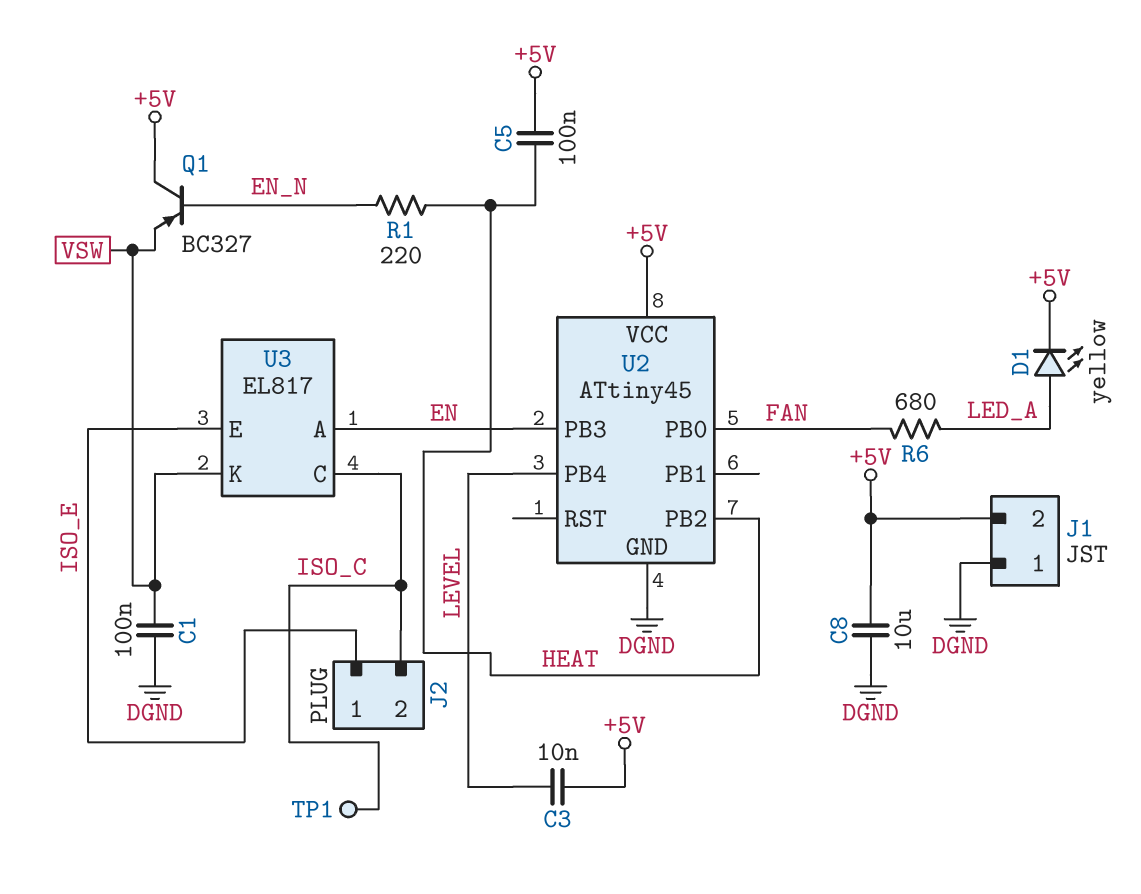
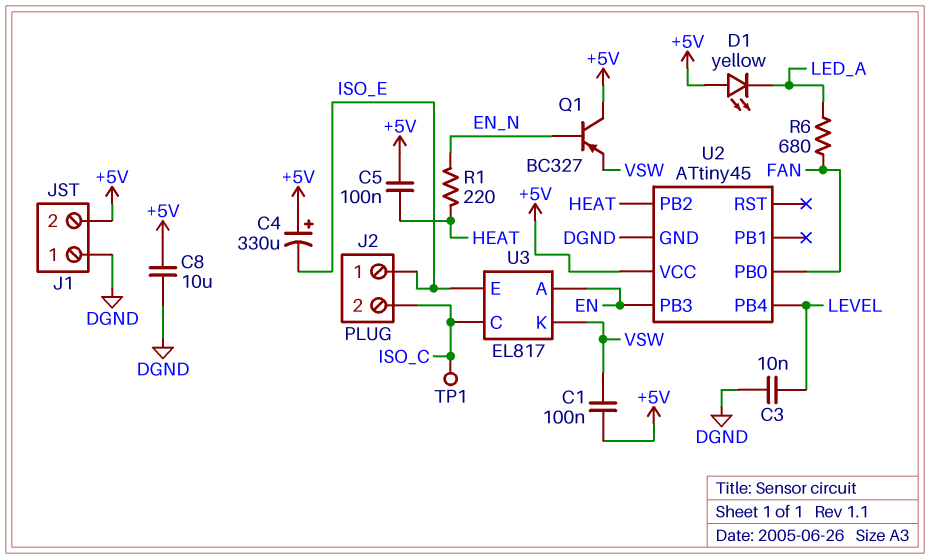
C1: 100nF (DGND, VSW) -> 100nF (+5V, VSW)
C3: 10nF (+5V, LEVEL) -> 10nF (DGND, LEVEL)
C4: none -> 330uF (plus +5V, minus ISO_E)
D1: LED yellow (A LED_A, K +5V) -> LED yellow (A +5V, K LED_A)

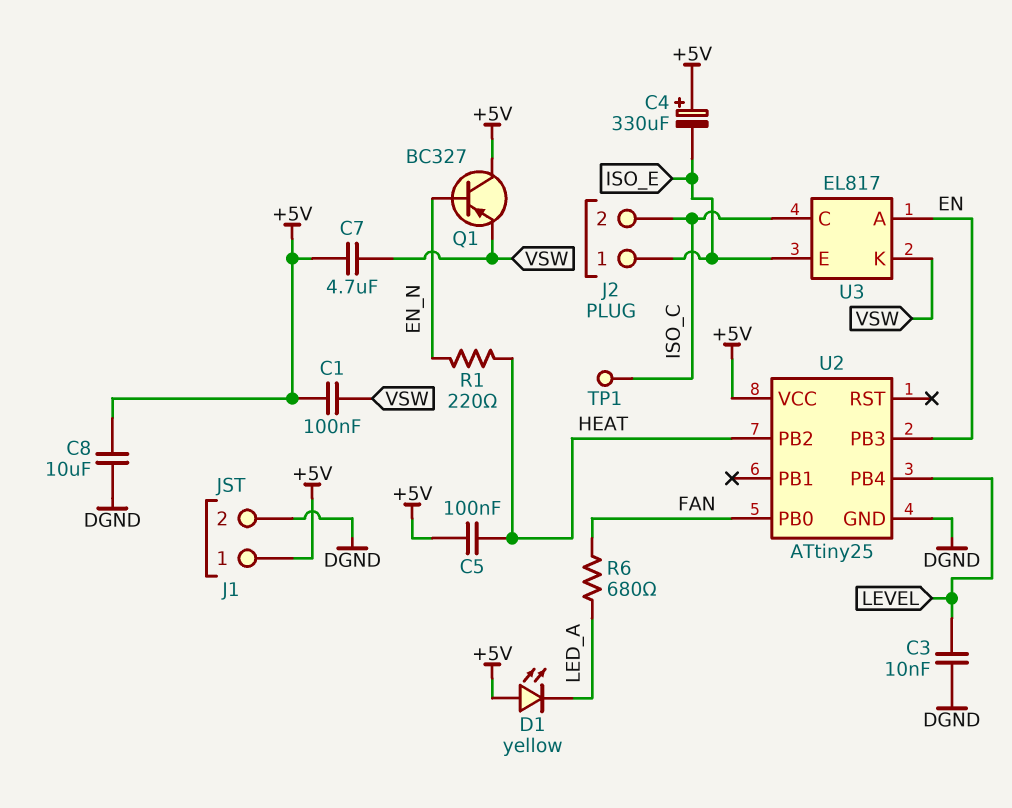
C7: none -> 4.7uF (+5V, VSW)
J1 pin 1: DGND -> +5V
J1 pin 2: +5V -> DGND
U2: ATtiny45 -> ATtiny25

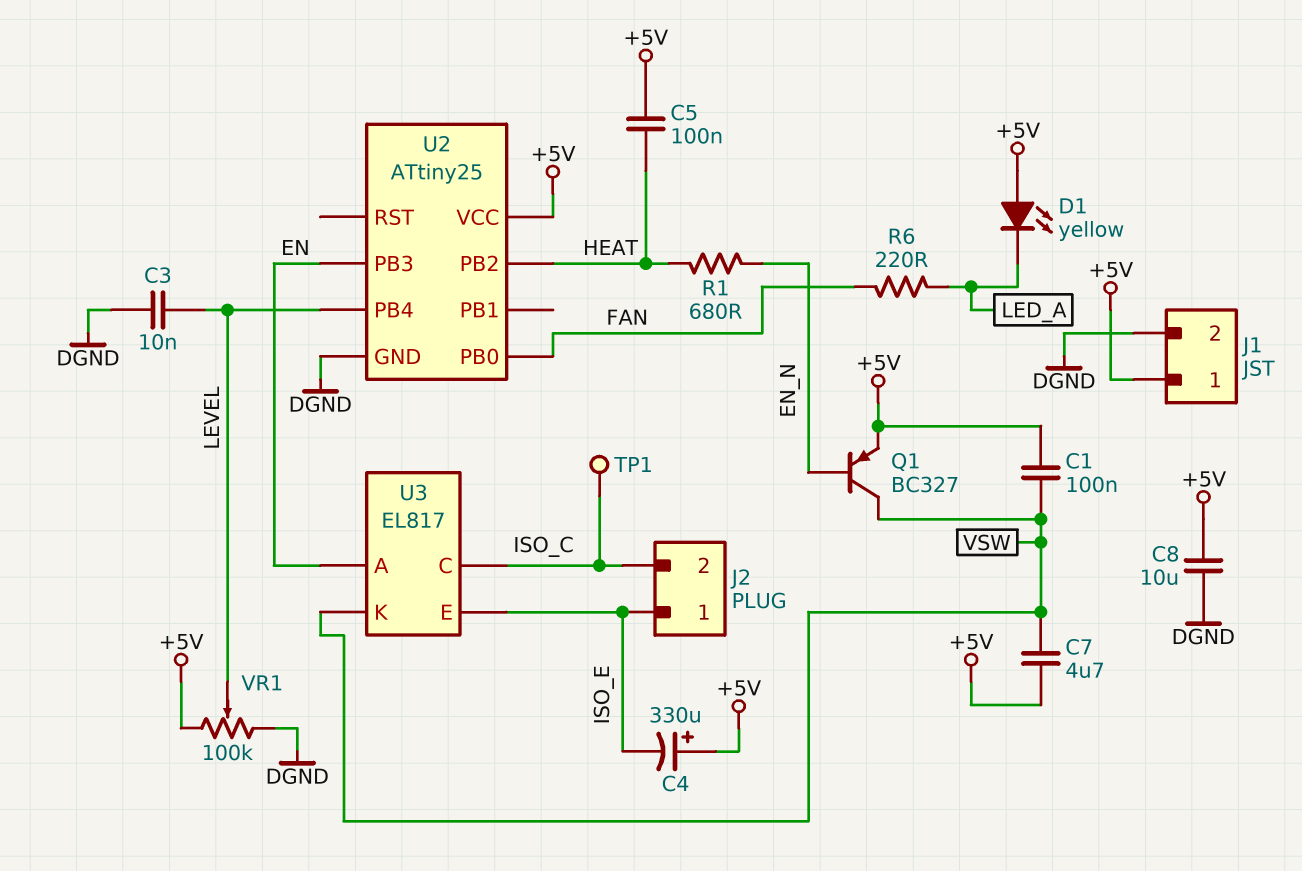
Q1: PNP BC327 (B EN_N, C +5V, E VSW) -> PNP BC327 (B EN_N, C VSW, E +5V)
R1: 220 (EN_N, HEAT) -> 680 (EN_N, HEAT)
R6: 680 (FAN, LED_A) -> 220 (FAN, LED_A)
VR1: none -> 100k (+5V, DGND, wiper LEVEL)

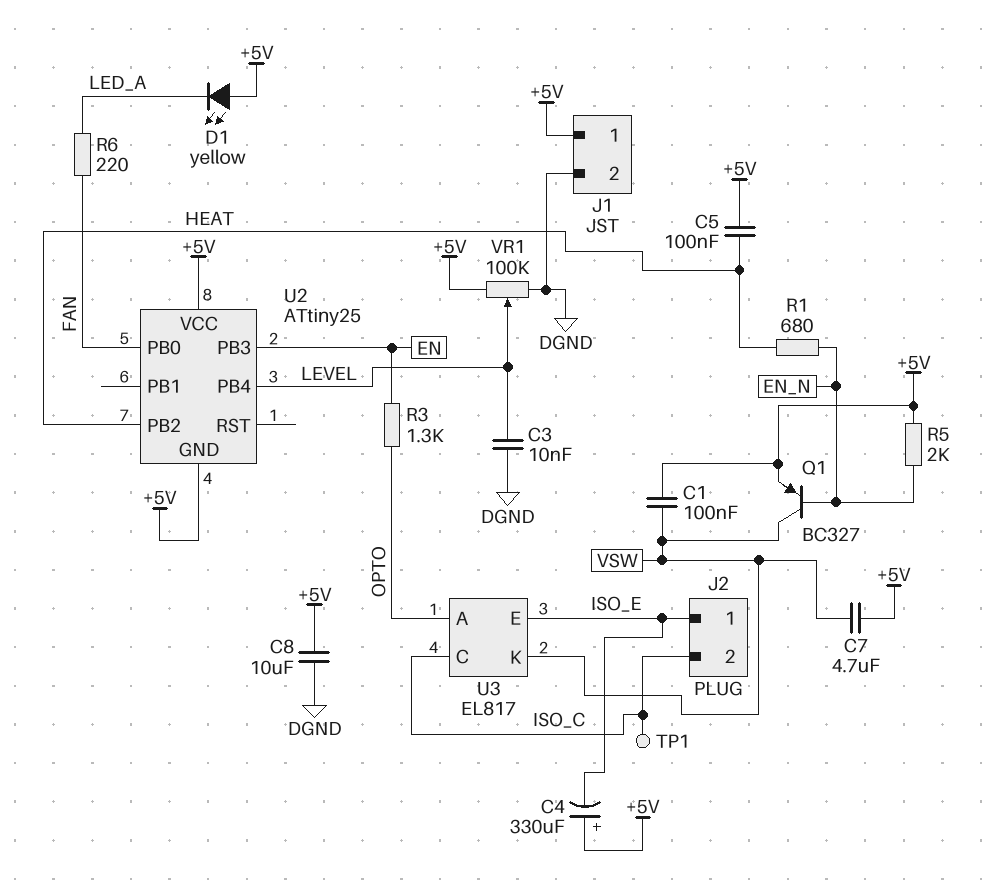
R3: none -> 1.3k (EN, OPTO)
R5: none -> 2k (+5V, EN_N)
U2 pin GND: DGND -> +5V
U3 pin A: EN -> OPTO

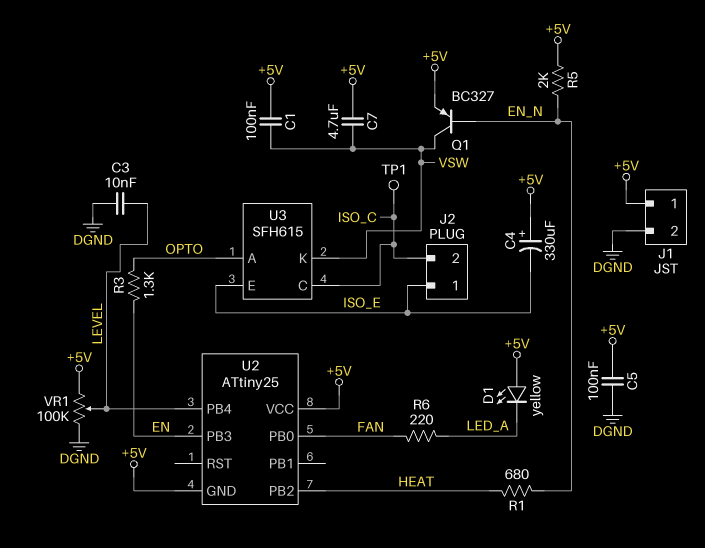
C5: 100nF (+5V, HEAT) -> 100nF (+5V, DGND)
C8: 10uF (+5V, DGND) -> none
U3: EL817 -> SFH615

